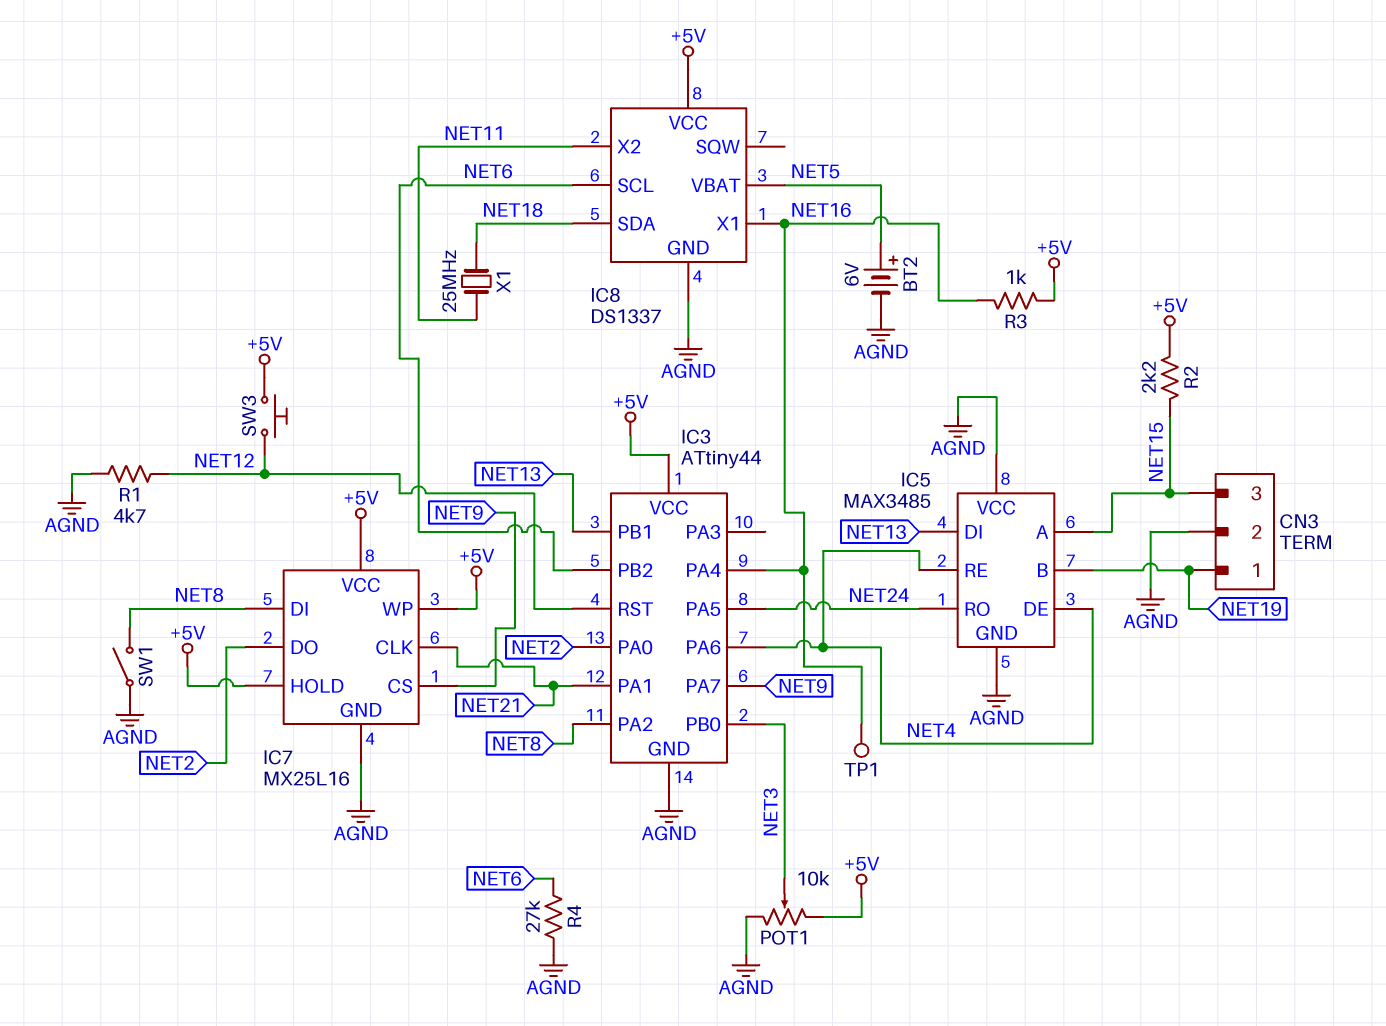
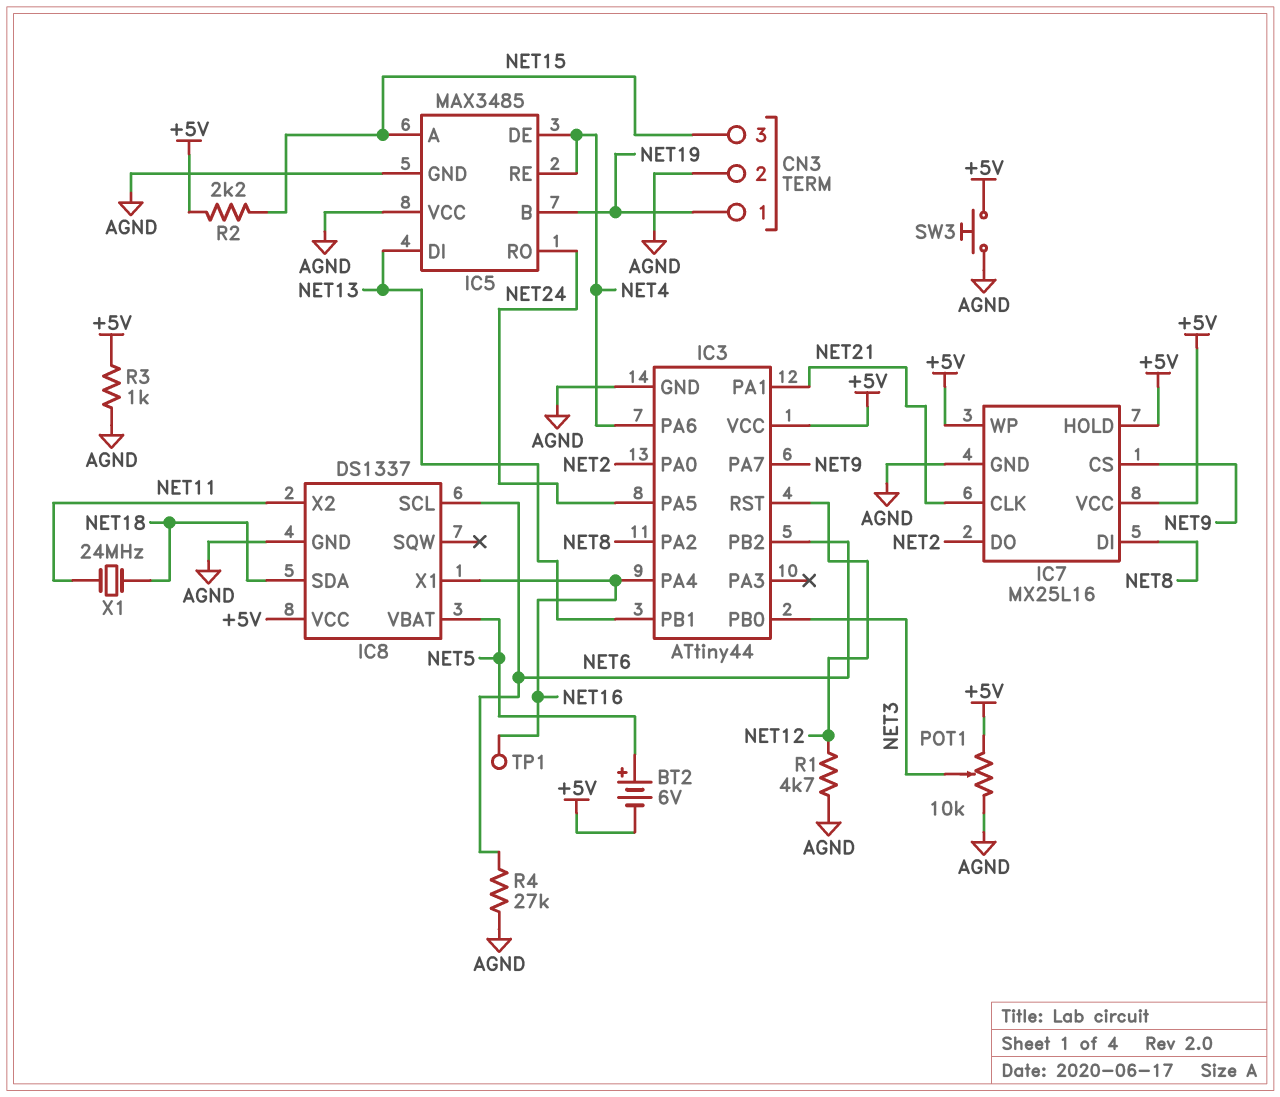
BT2: 6V (plus NET5, minus AGND) -> 6V (plus NET5, minus +5V)
R3: 1k (+5V, NET16) -> 1k (+5V, AGND)
SW1: switch (AGND, NET8) -> none
SW3: button (+5V, NET12) -> button (+5V, AGND)
X1: 25MHz (NET11, NET18) -> 24MHz (NET11, NET18)

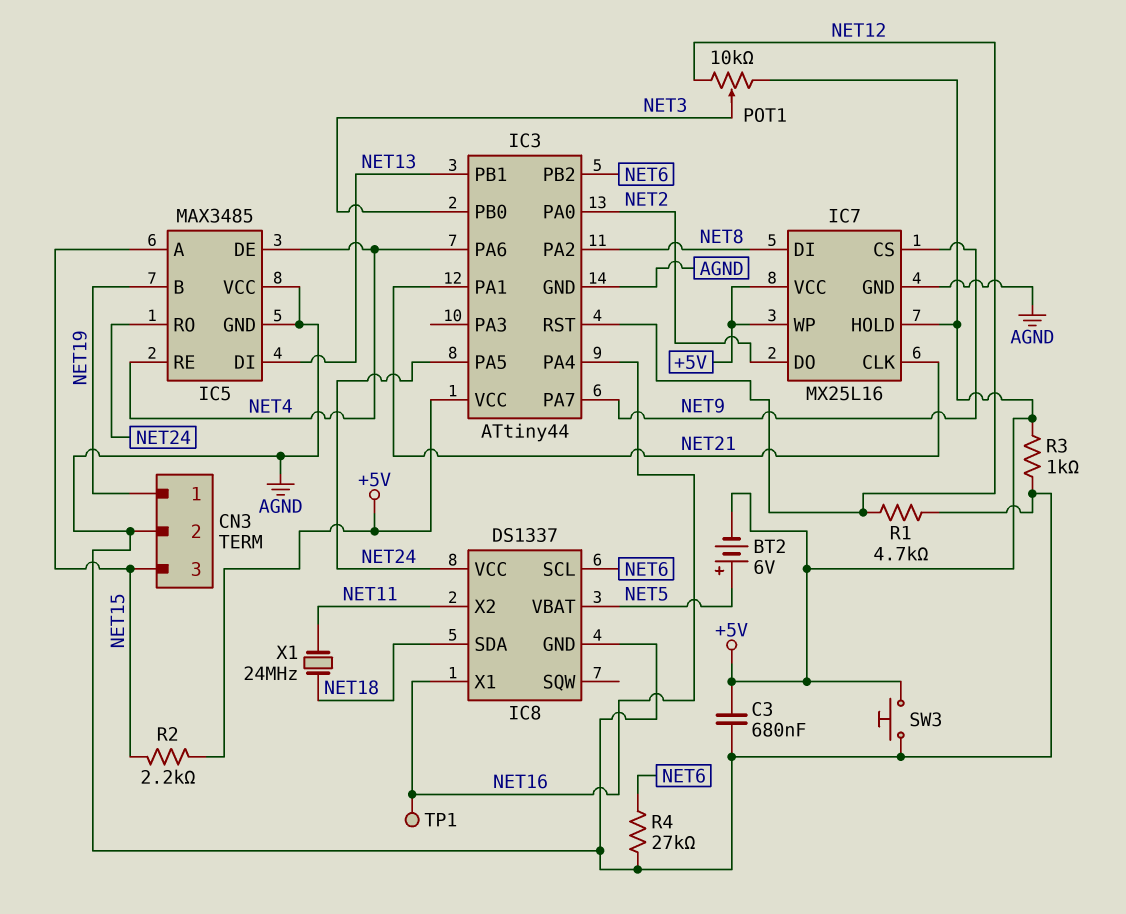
C3: none -> 680nF (+5V, AGND)
IC8 pin VCC: +5V -> NET24
POT1: 10k (+5V, AGND, wiper NET3) -> 10k (+5V, NET12, wiper NET3)

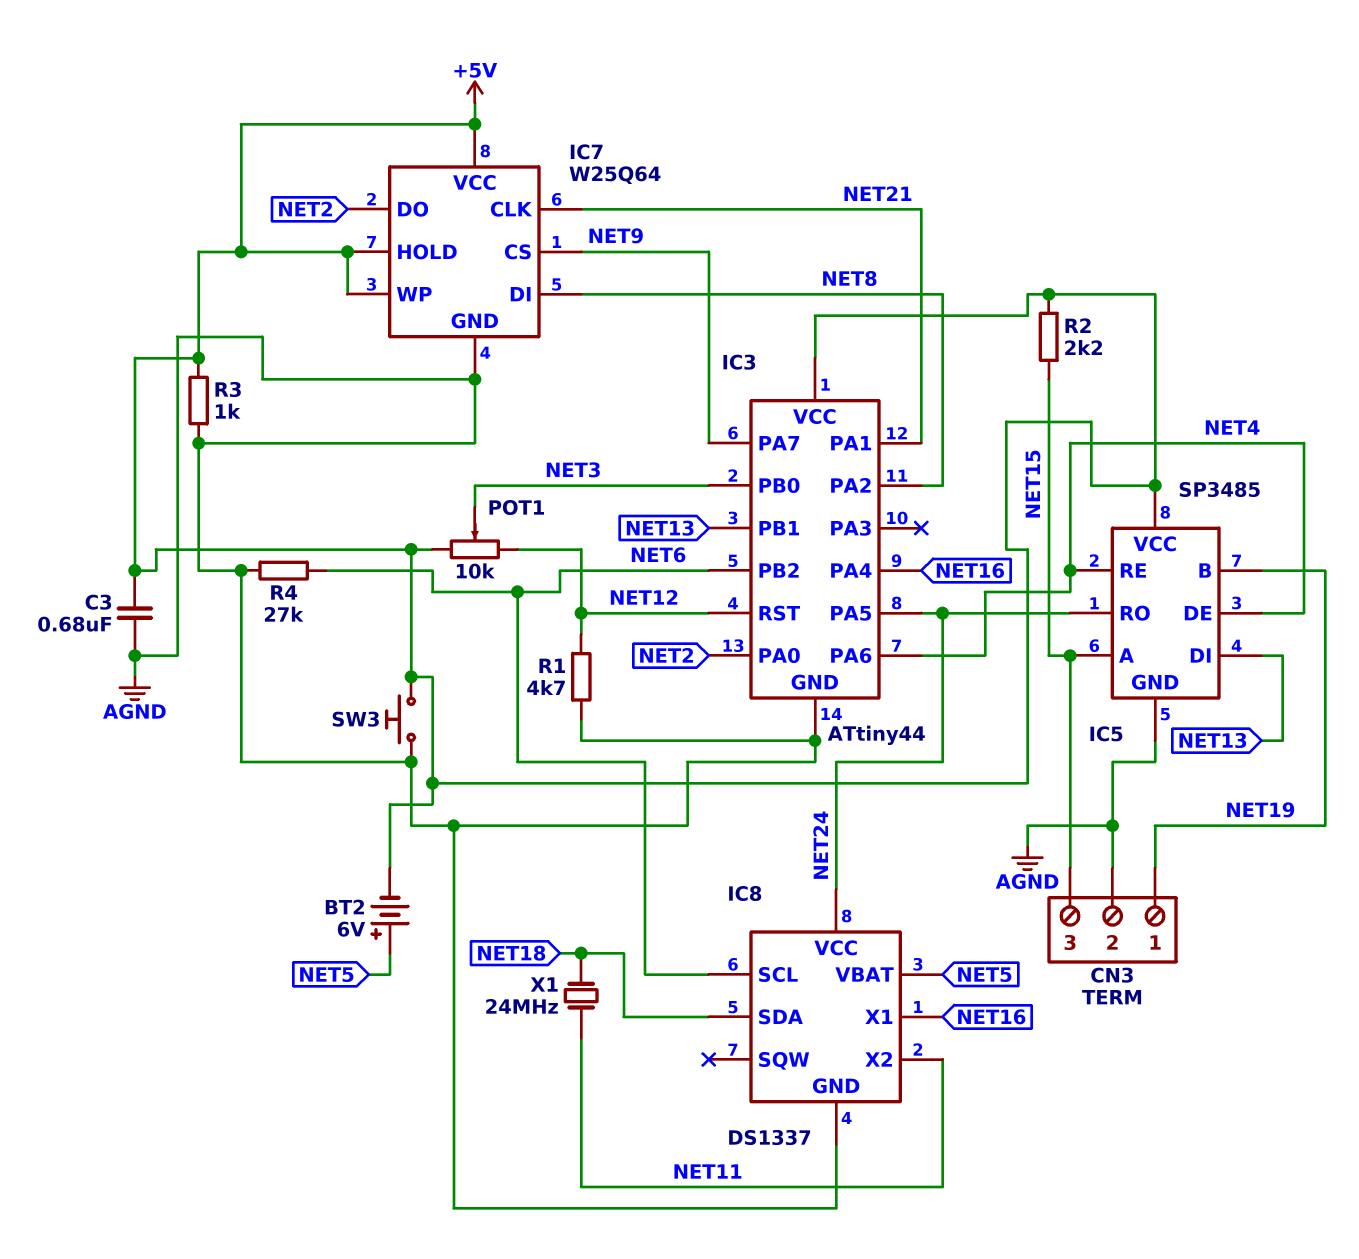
IC5: MAX3485 -> SP3485
IC5 pin VCC: AGND -> +5V
IC7: MX25L16 -> W25Q64
TP1: test point (NET16) -> none

